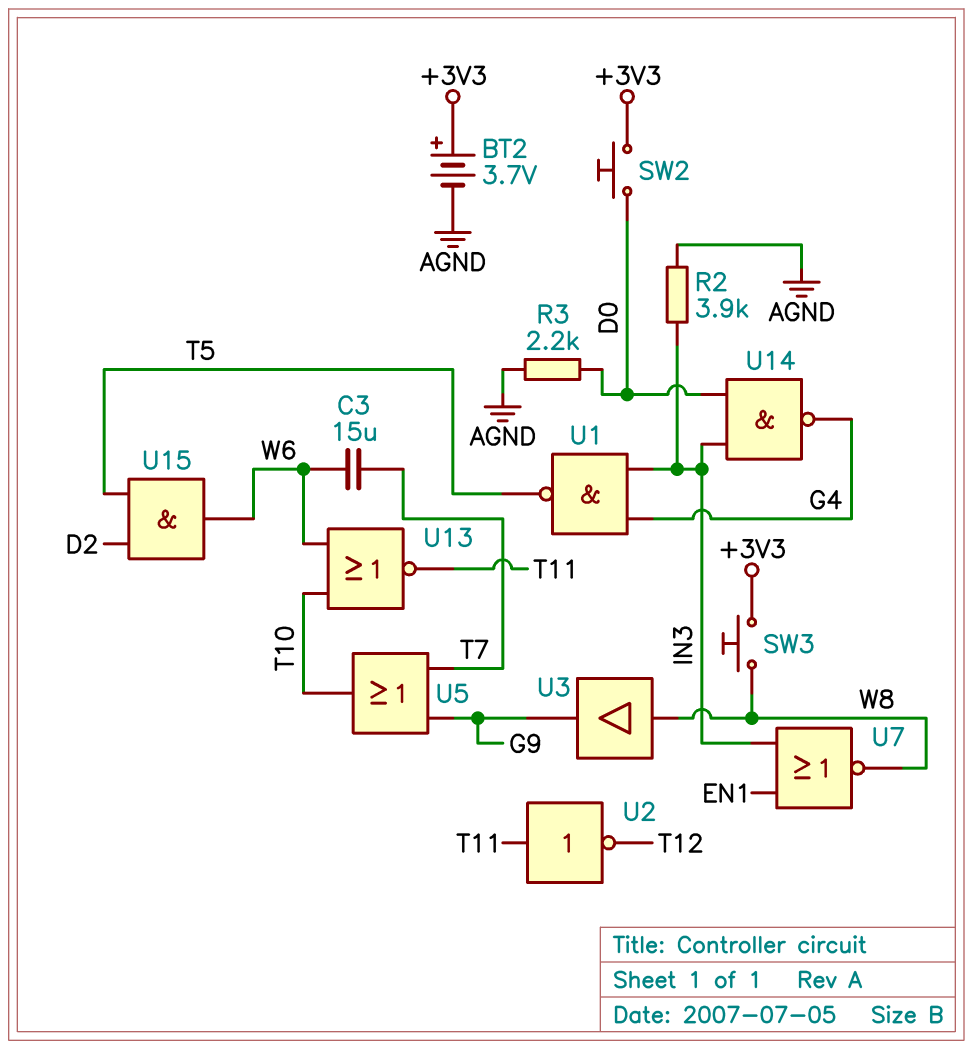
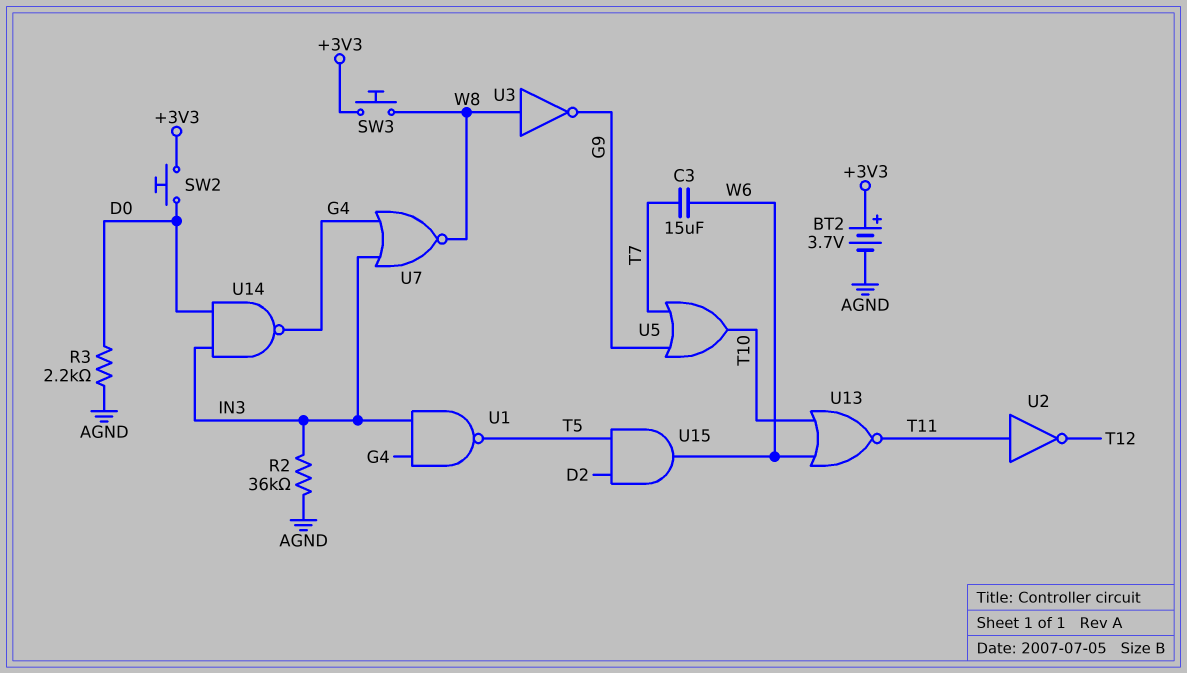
R2: 3.9k (AGND, IN3) -> 36k (AGND, IN3)
U3: buffer (in W8, out G9) -> NOT (in W8, out G9)
U7: NOR (in EN1, in IN3, out W8) -> NOR (in G4, in IN3, out W8)

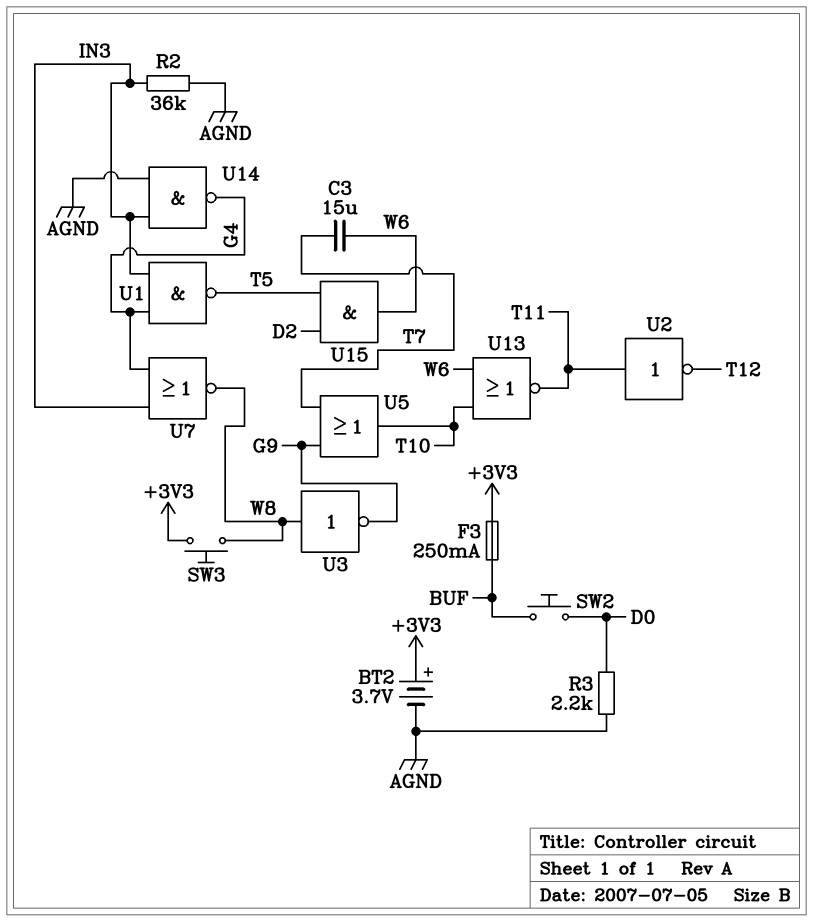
F3: none -> 250mA (+3V3, BUF)
SW2: button (+3V3, D0) -> button (BUF, D0)
U14: NAND (in D0, in IN3, out G4) -> NAND (in AGND, in IN3, out G4)

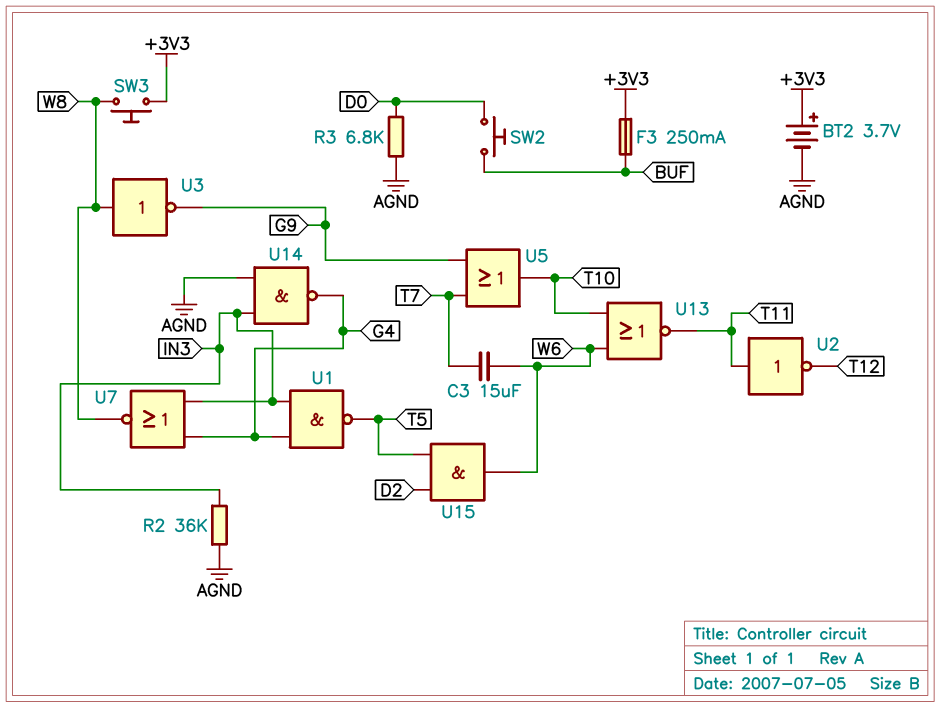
R3: 2.2k (AGND, D0) -> 6.8k (AGND, D0)

